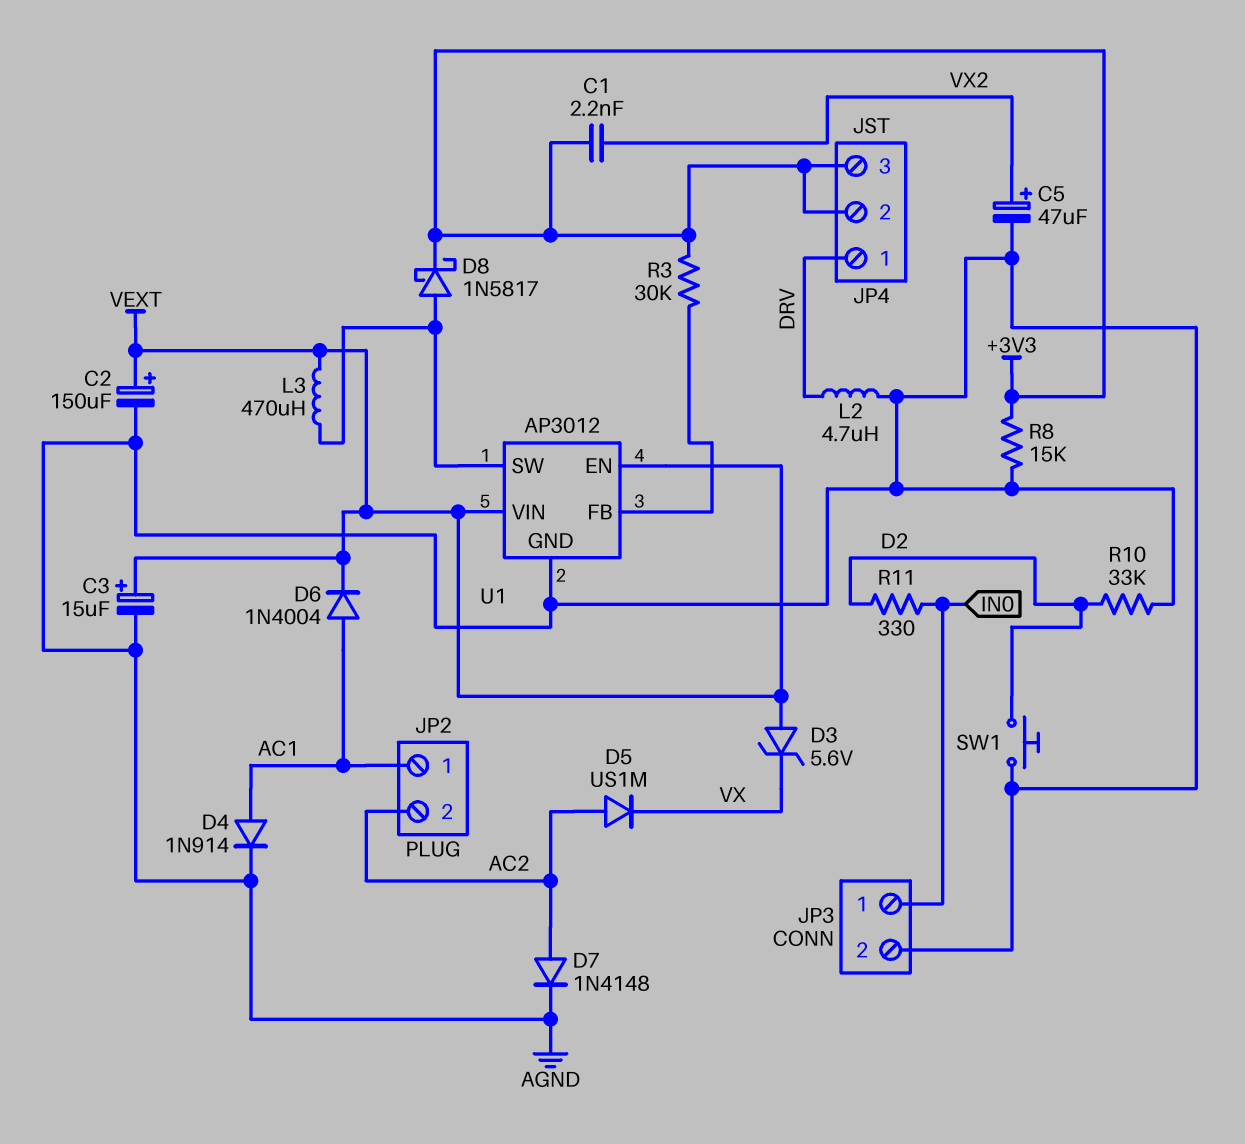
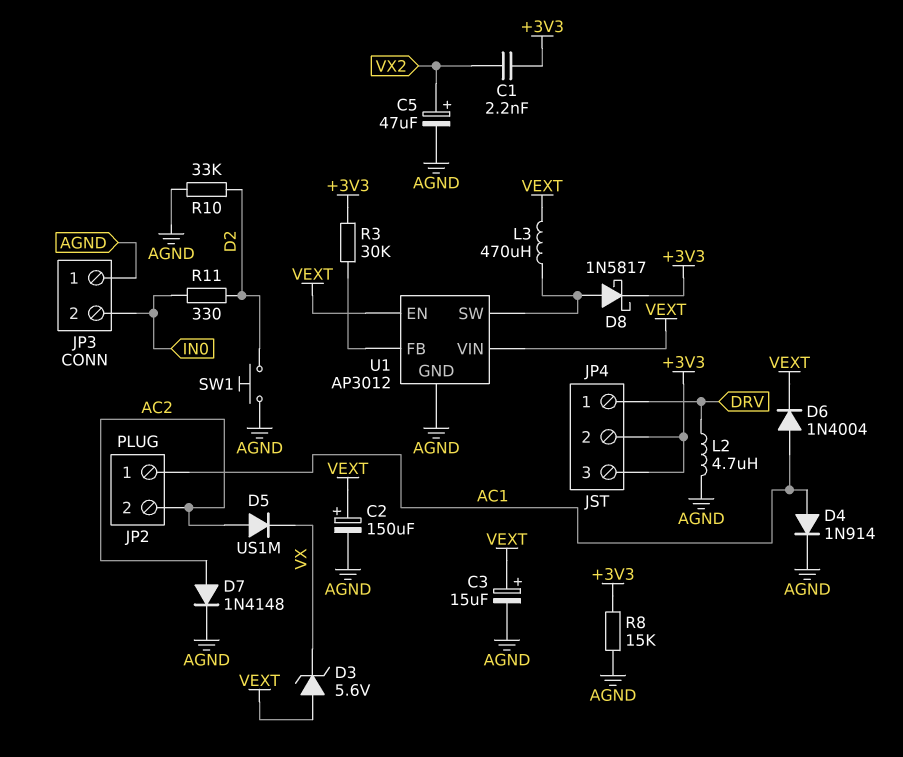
JP3 pin 1: IN0 -> AGND
JP3 pin 2: AGND -> IN0

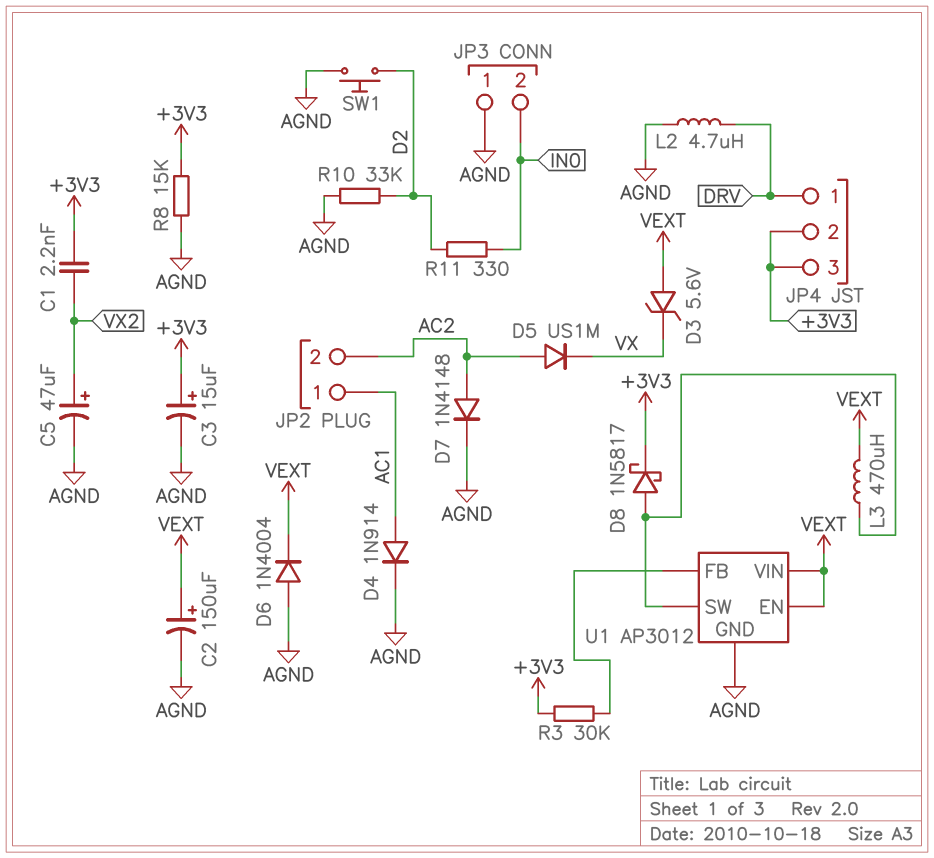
C3: 15uF (plus VEXT, minus AGND) -> 15uF (plus +3V3, minus AGND)
D6: diode 1N4004 (A AC1, K VEXT) -> diode 1N4004 (A AGND, K VEXT)

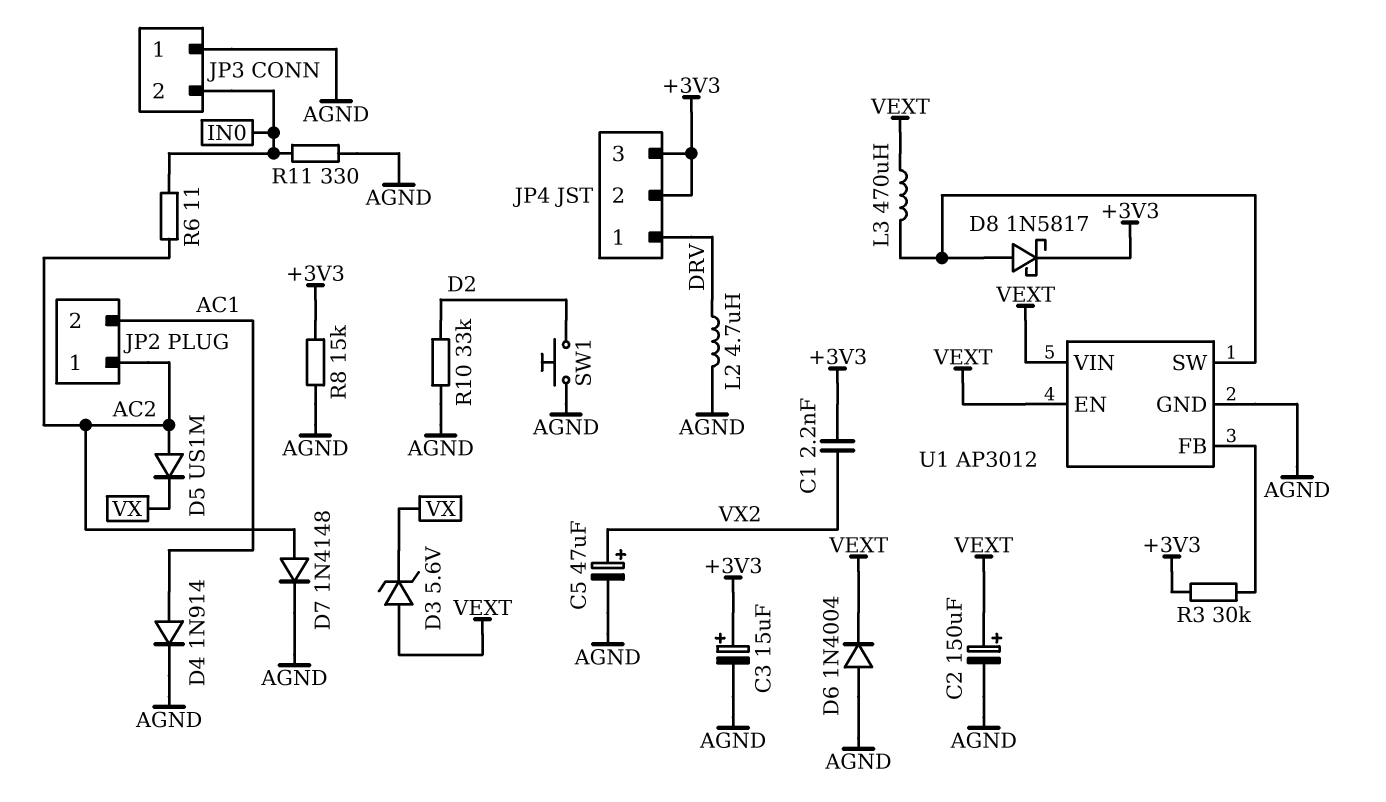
JP2 pin 1: AC1 -> AC2
JP2 pin 2: AC2 -> AC1
R6: none -> 11 (AC2, IN0)
R11: 330 (D2, IN0) -> 330 (AGND, IN0)

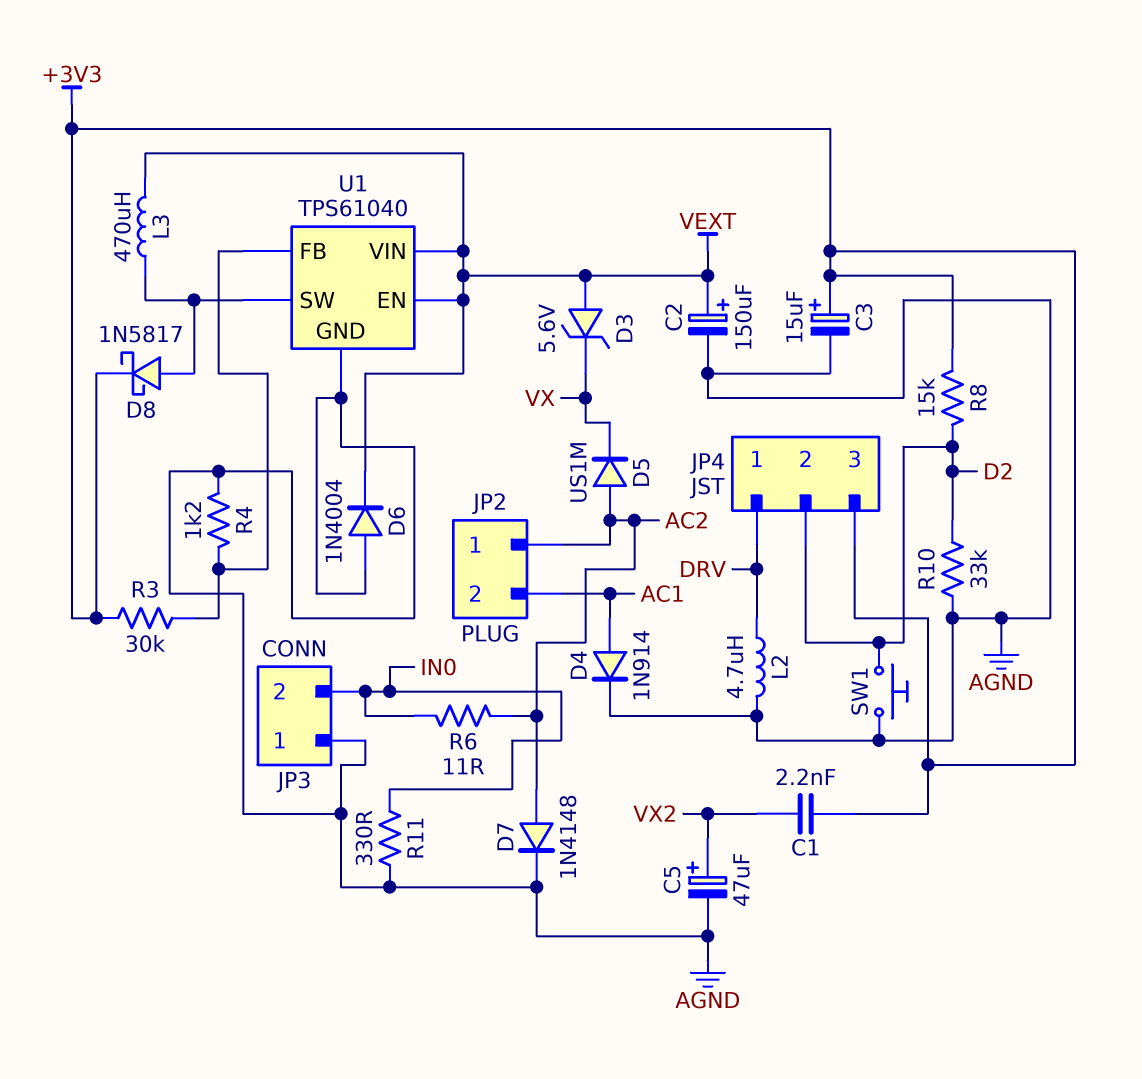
JP4 pin 2: +3V3 -> D2
R4: none -> 1.2k (AGND, U1/FB)
R8: 15k (+3V3, AGND) -> 15k (+3V3, D2)
U1: AP3012 -> TPS61040

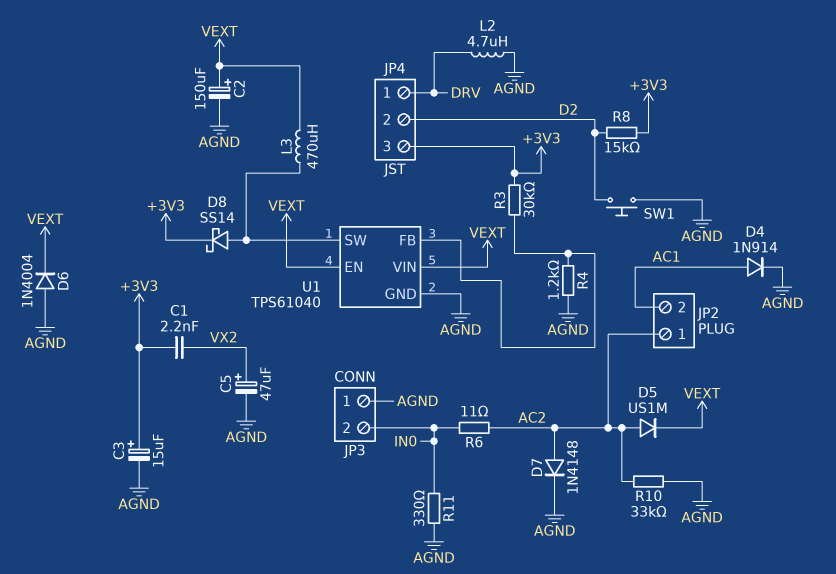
D3: zener 5.6V (A VEXT, K VX) -> none
D5: diode US1M (A AC2, K VX) -> diode US1M (A AC2, K VEXT)
D8: schottky 1N5817 (A U1/SW, K +3V3) -> schottky SS14 (A U1/SW, K +3V3)
R10: 33k (AGND, D2) -> 33k (AC2, AGND)

